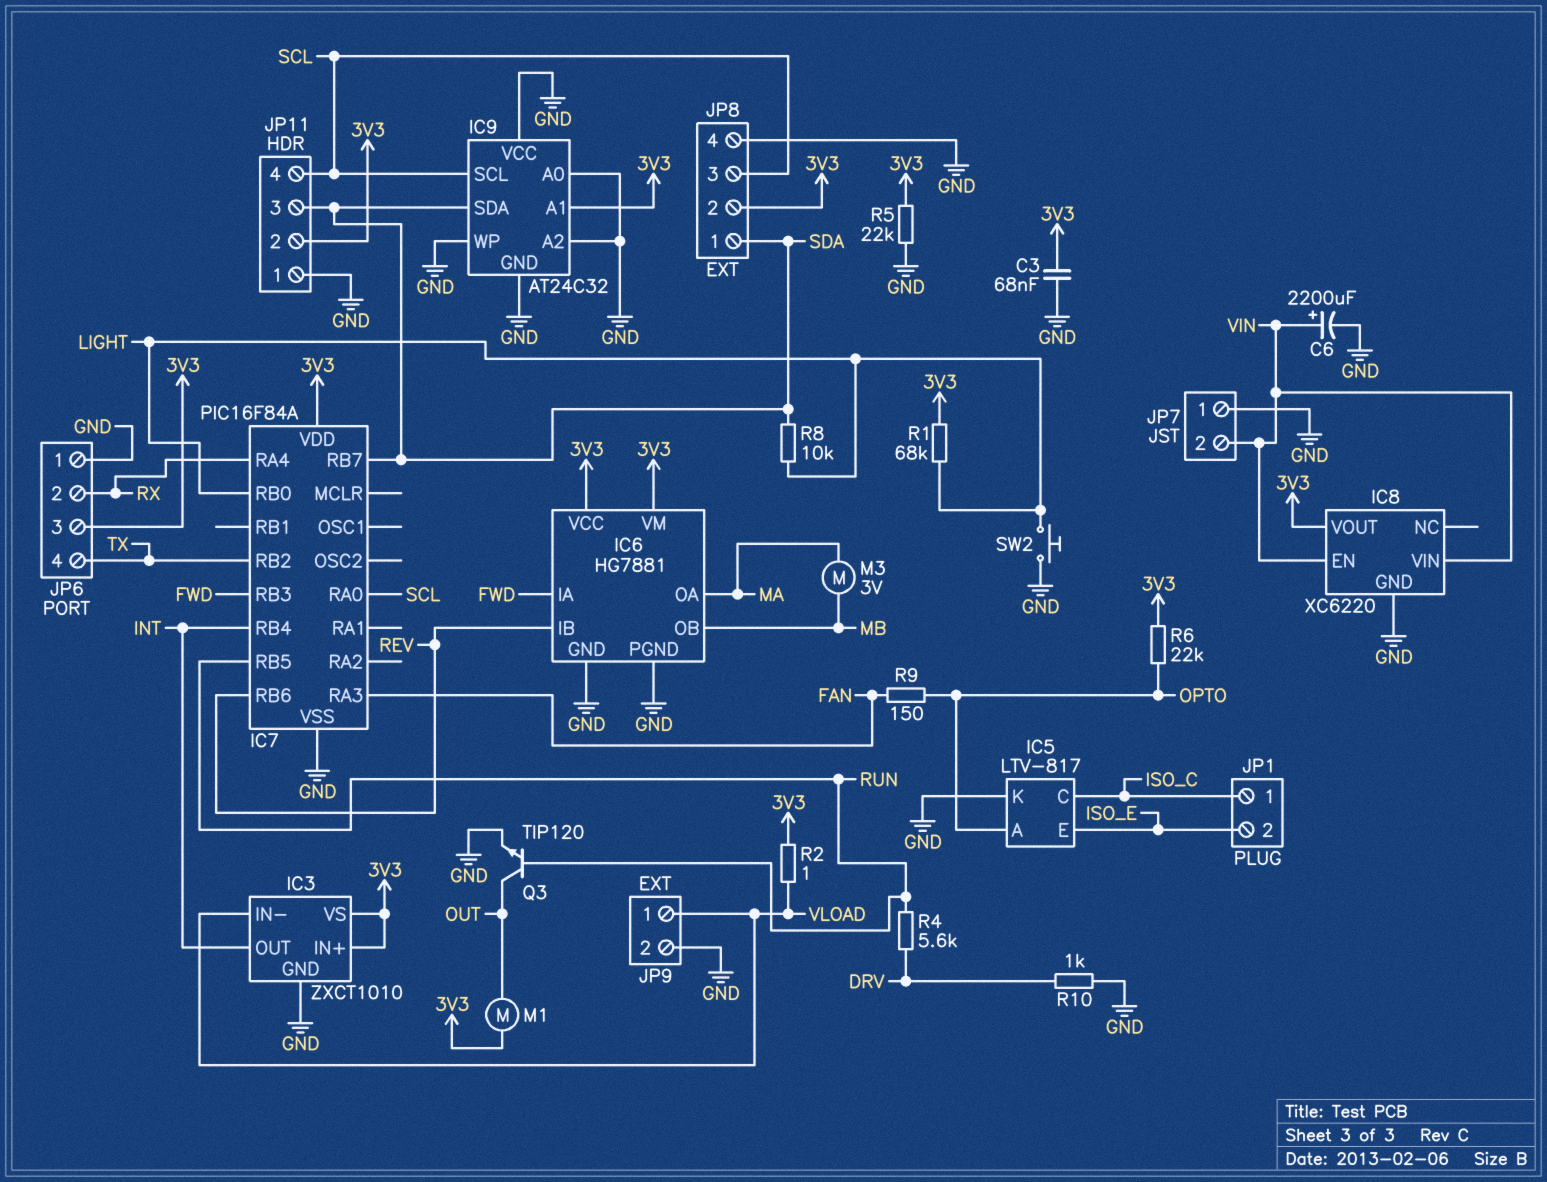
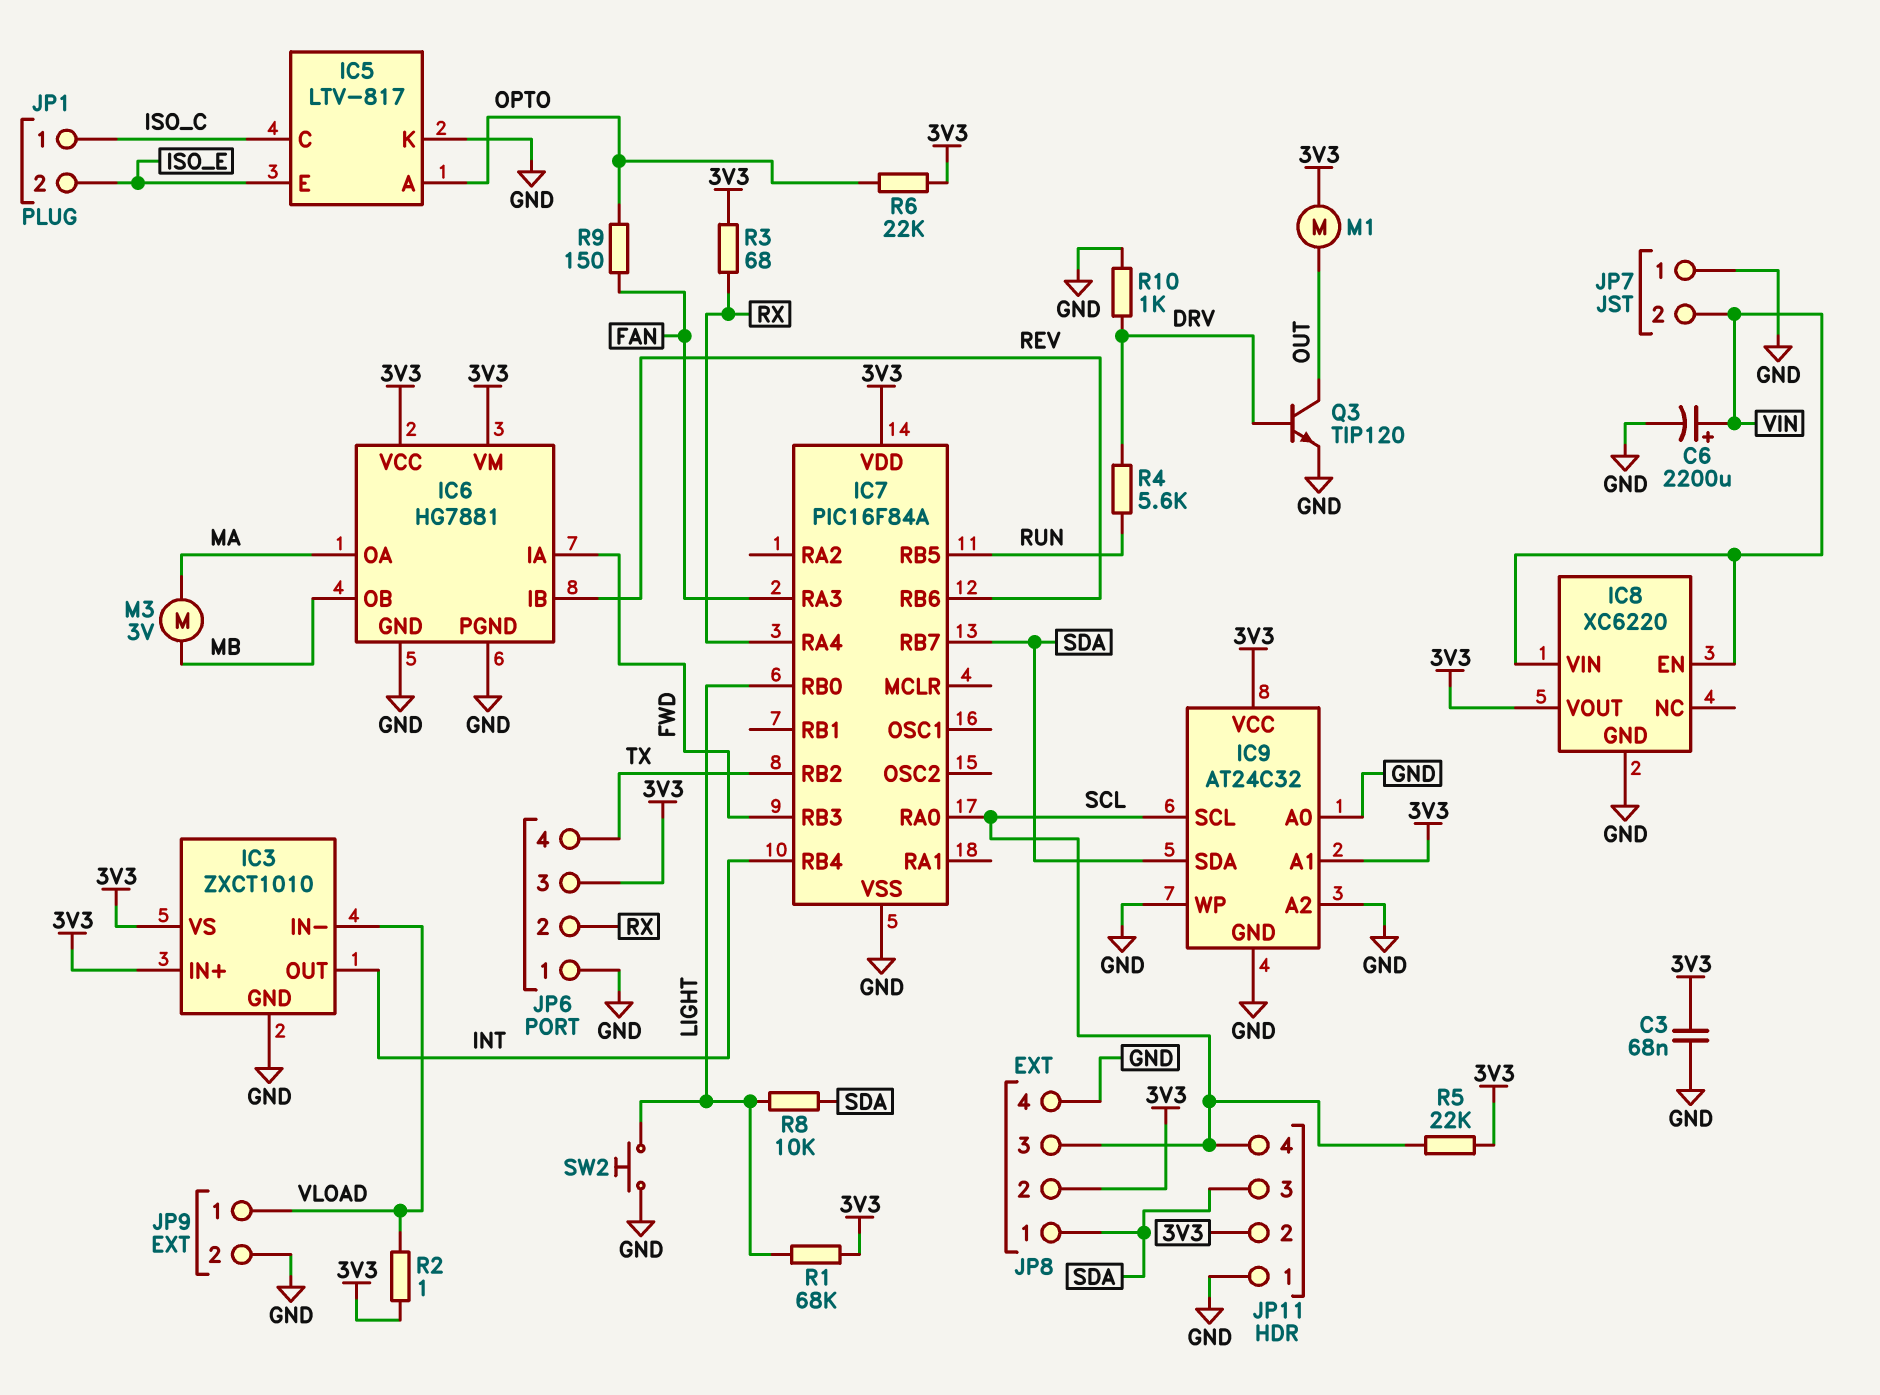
IC9 pin VCC: GND -> 3V3
Q3: NPN TIP120 (B RUN, C OUT, E GND) -> NPN TIP120 (B DRV, C OUT, E GND)
R3: none -> 68 (3V3, RX)
R5: 22k (3V3, GND) -> 22k (3V3, SCL)

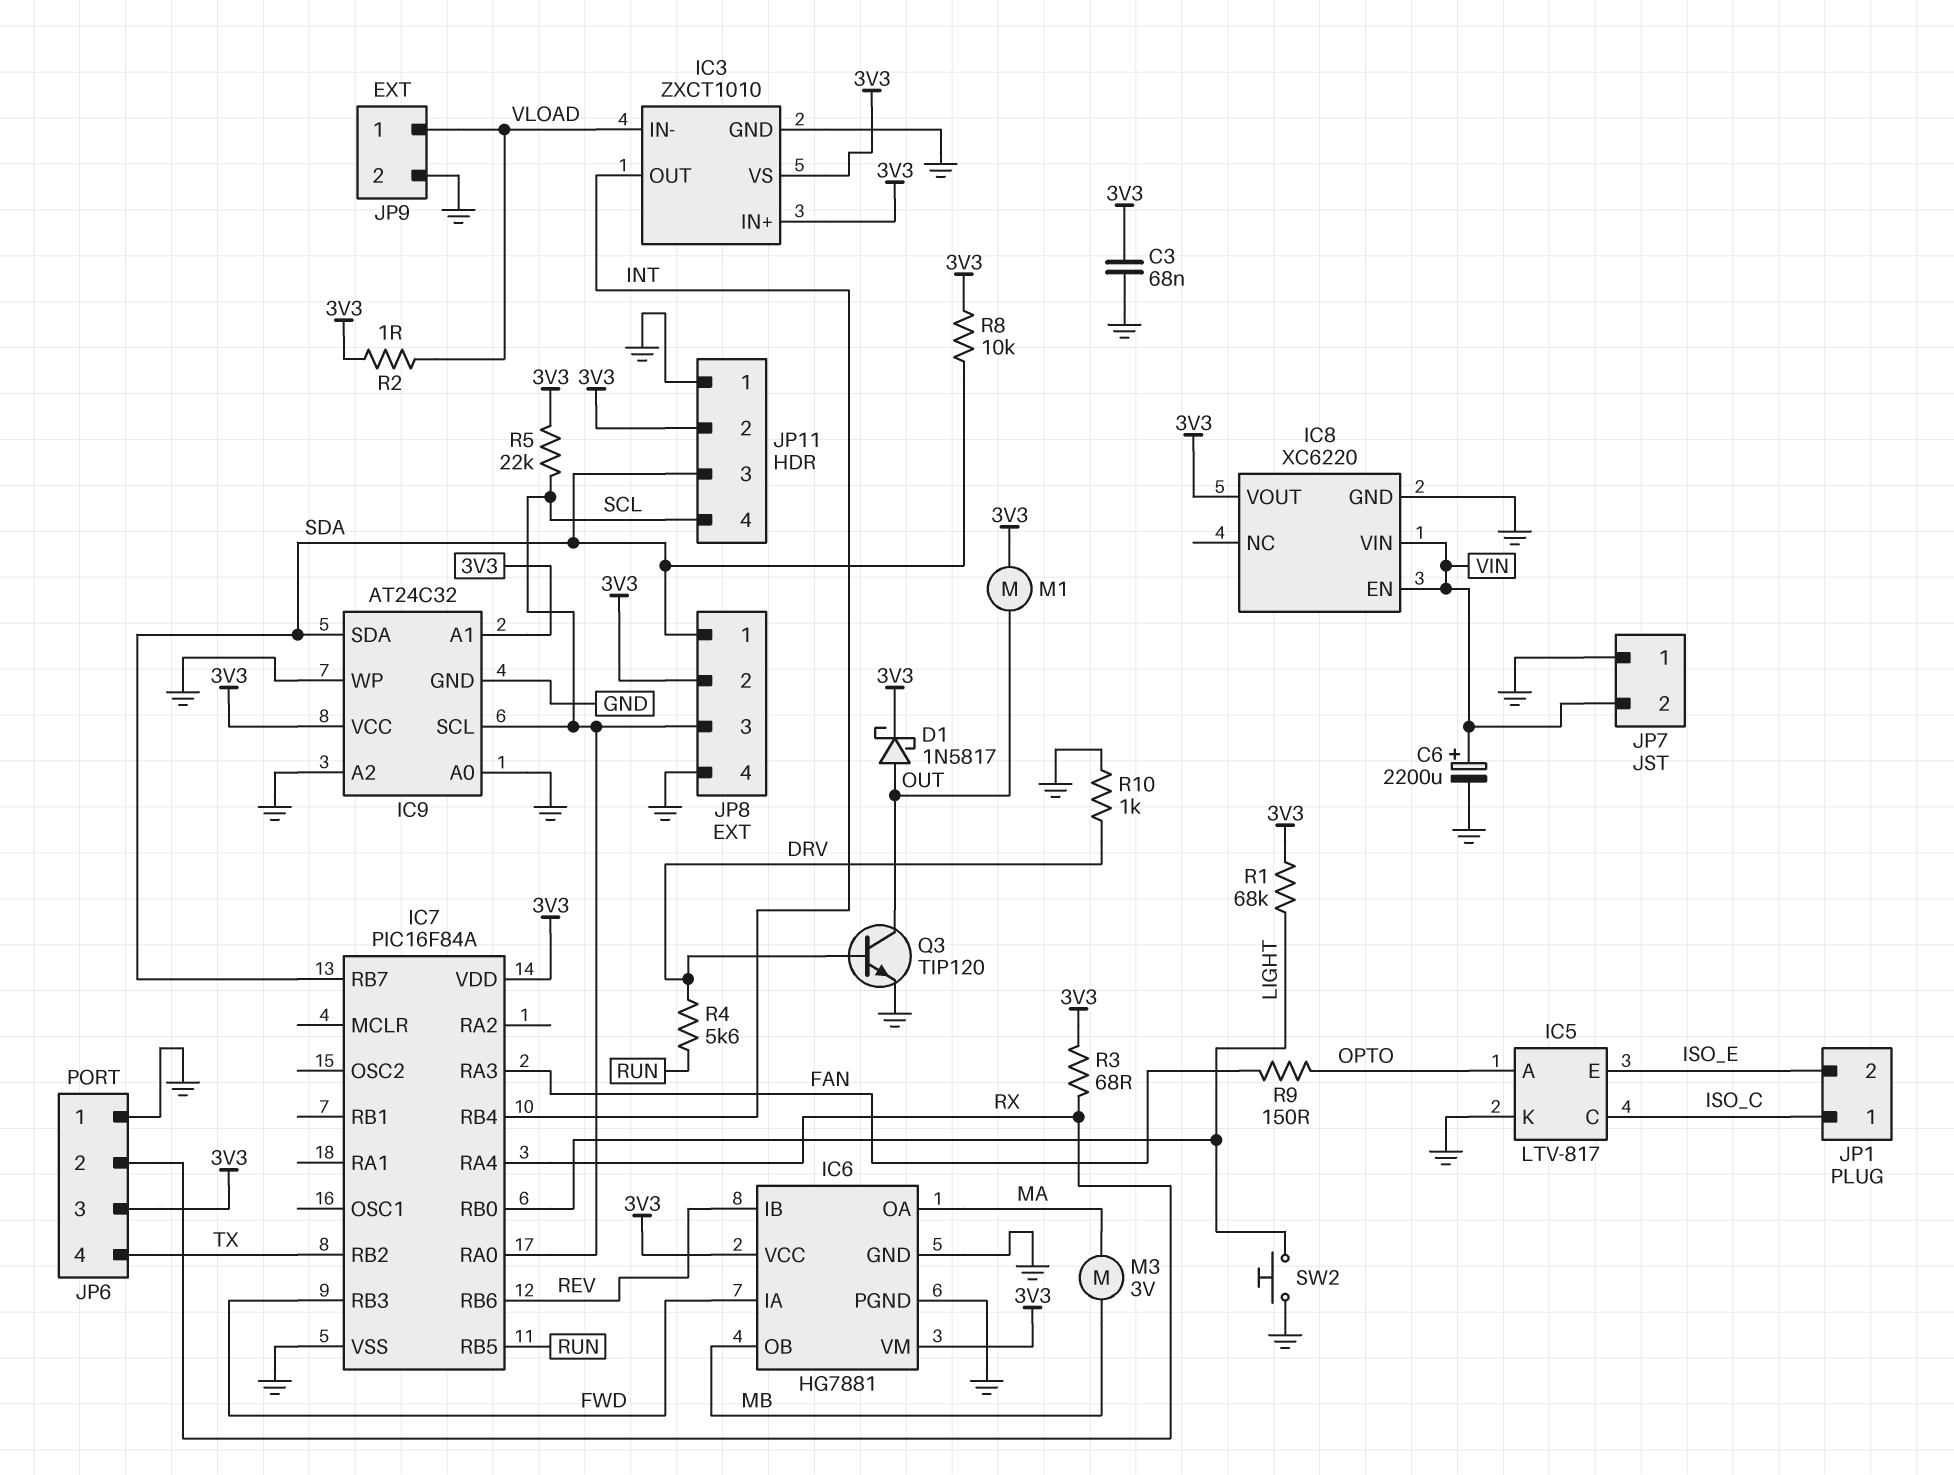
D1: none -> schottky 1N5817 (A OUT, K 3V3)
R6: 22k (3V3, OPTO) -> none
R8: 10k (LIGHT, SDA) -> 10k (3V3, SDA)

